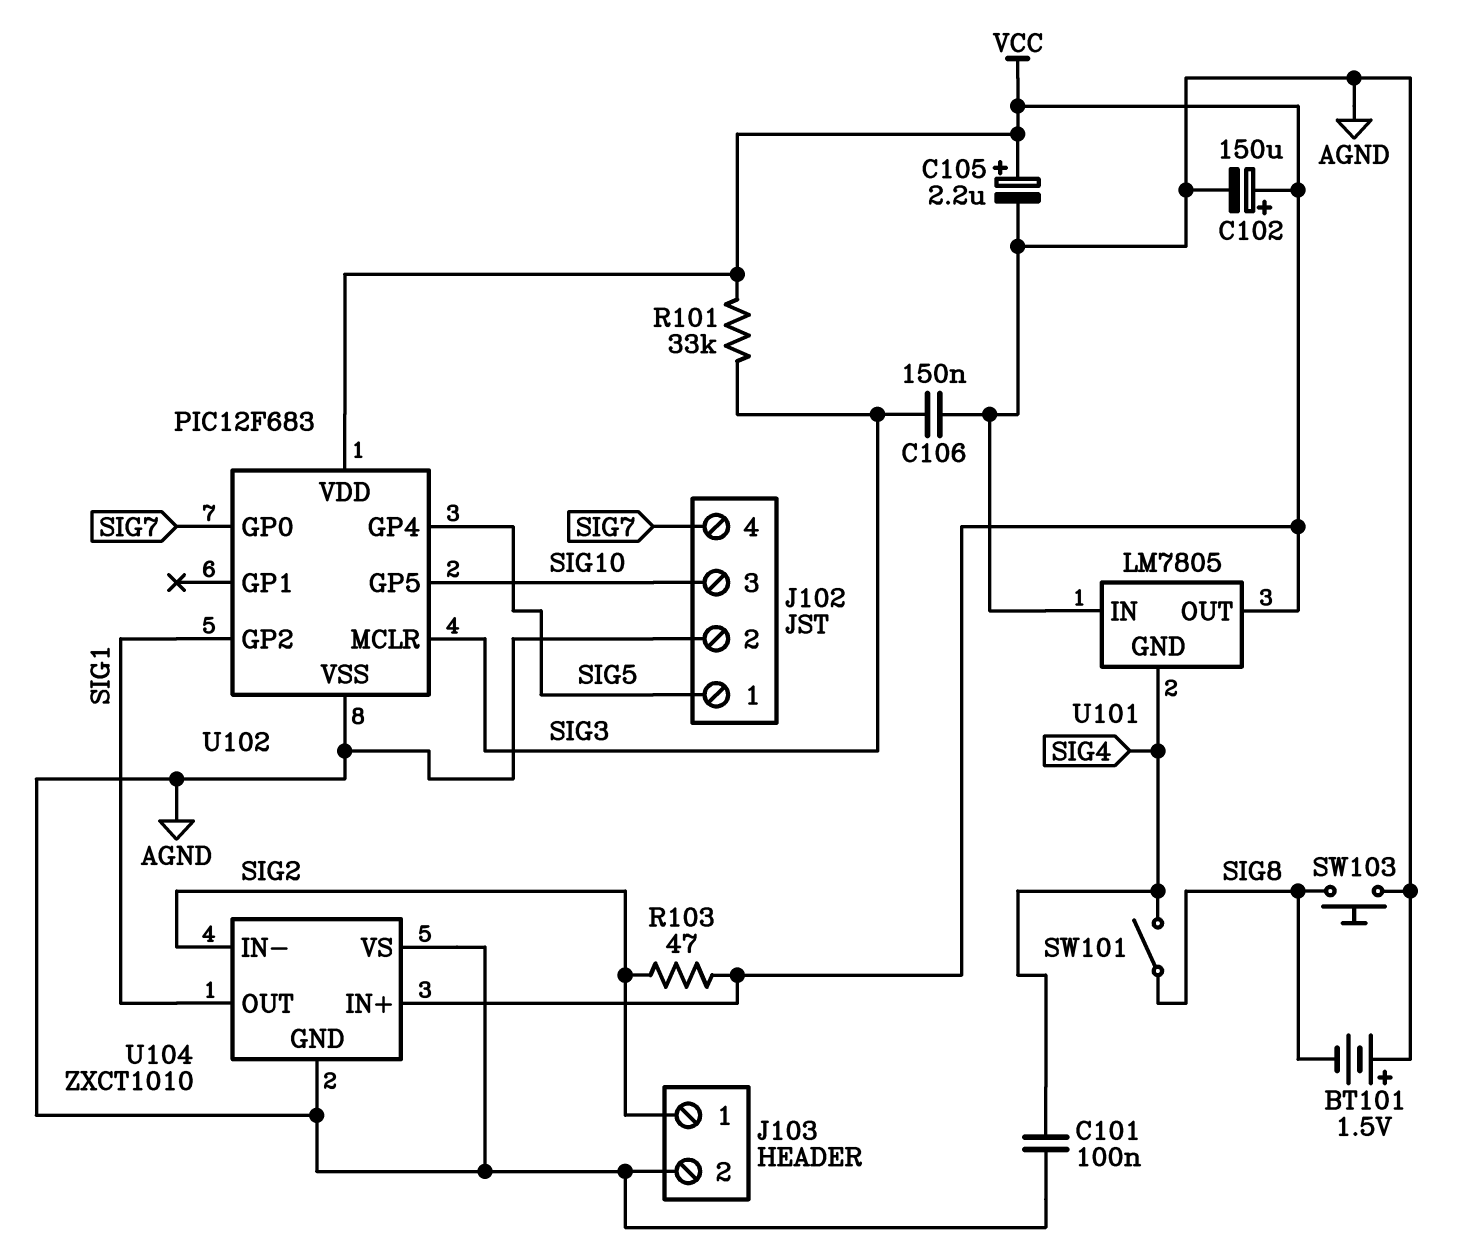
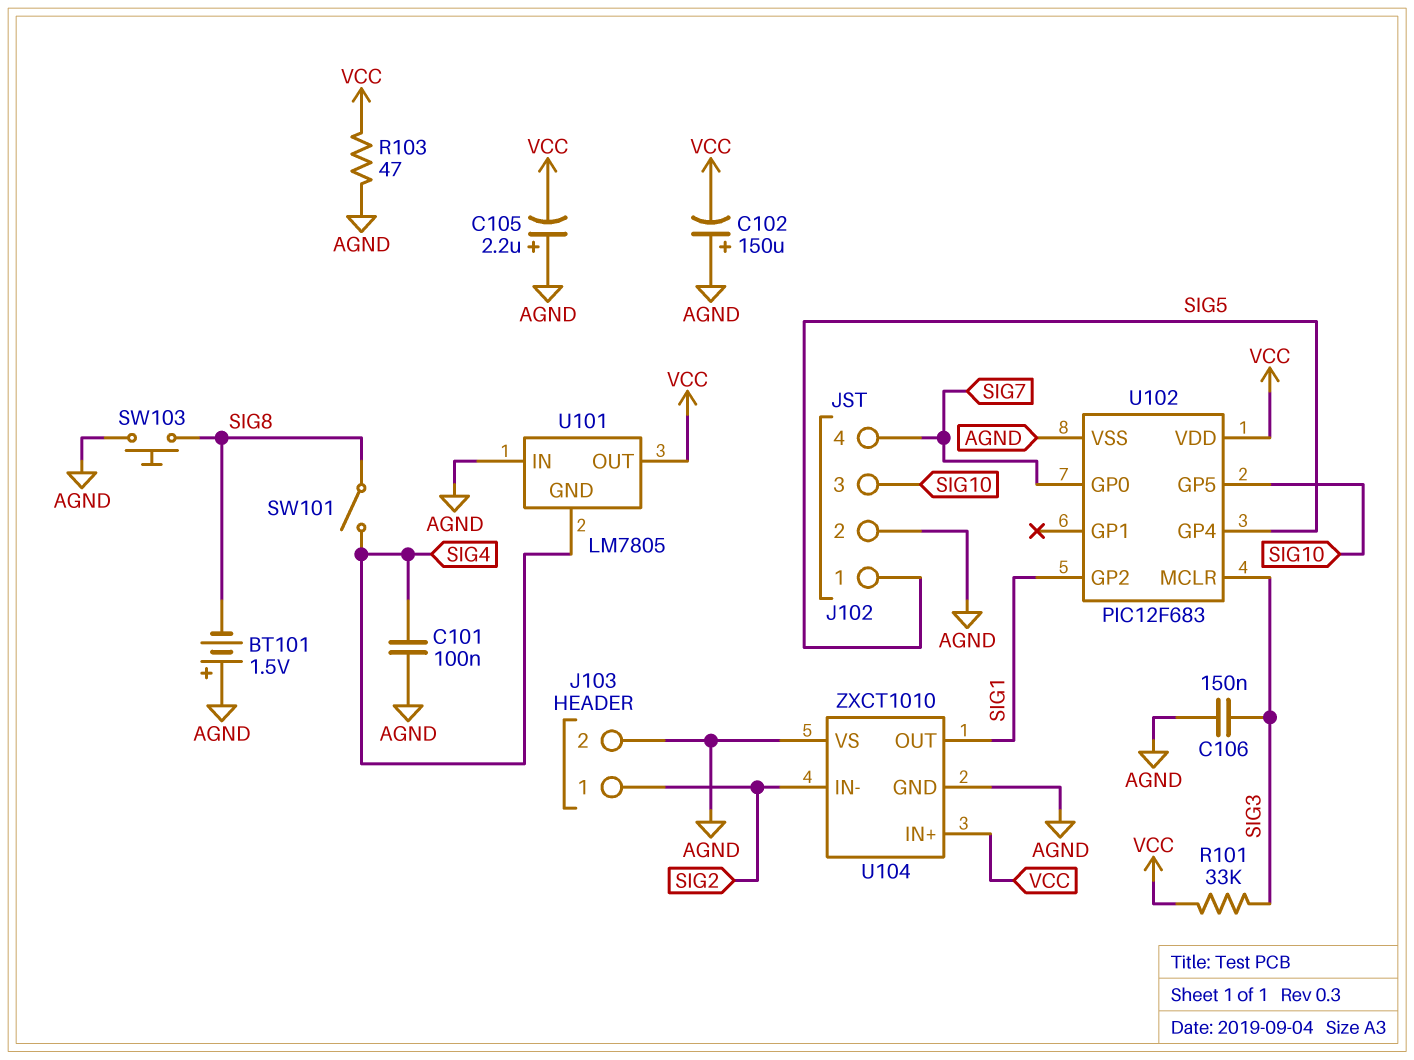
C102: 150uF (plus VCC, minus AGND) -> 150uF (plus AGND, minus VCC)
C105: 2.2uF (plus VCC, minus AGND) -> 2.2uF (plus AGND, minus VCC)
R103: 47 (SIG2, VCC) -> 47 (AGND, VCC)

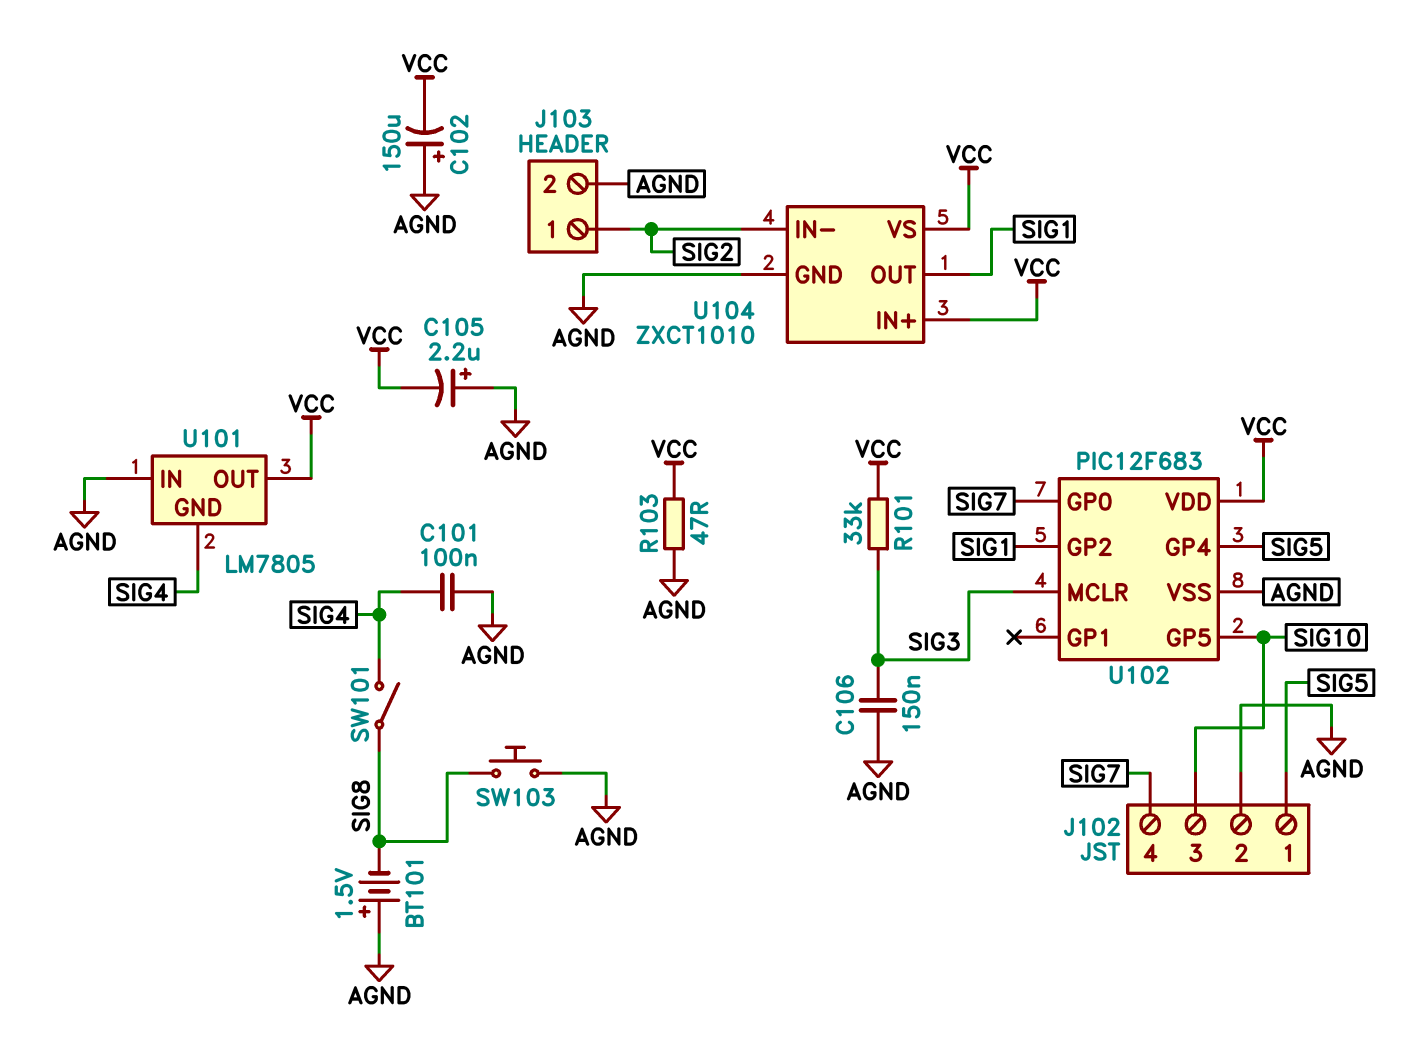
U104 pin VS: AGND -> VCC

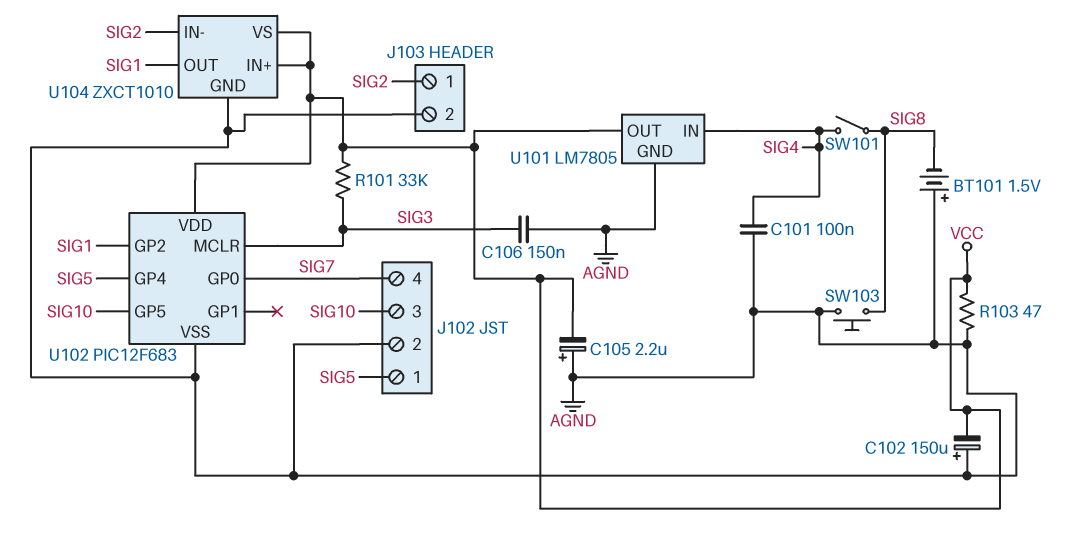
U101 pin GND: SIG4 -> AGND
U101 pin IN: AGND -> SIG4

